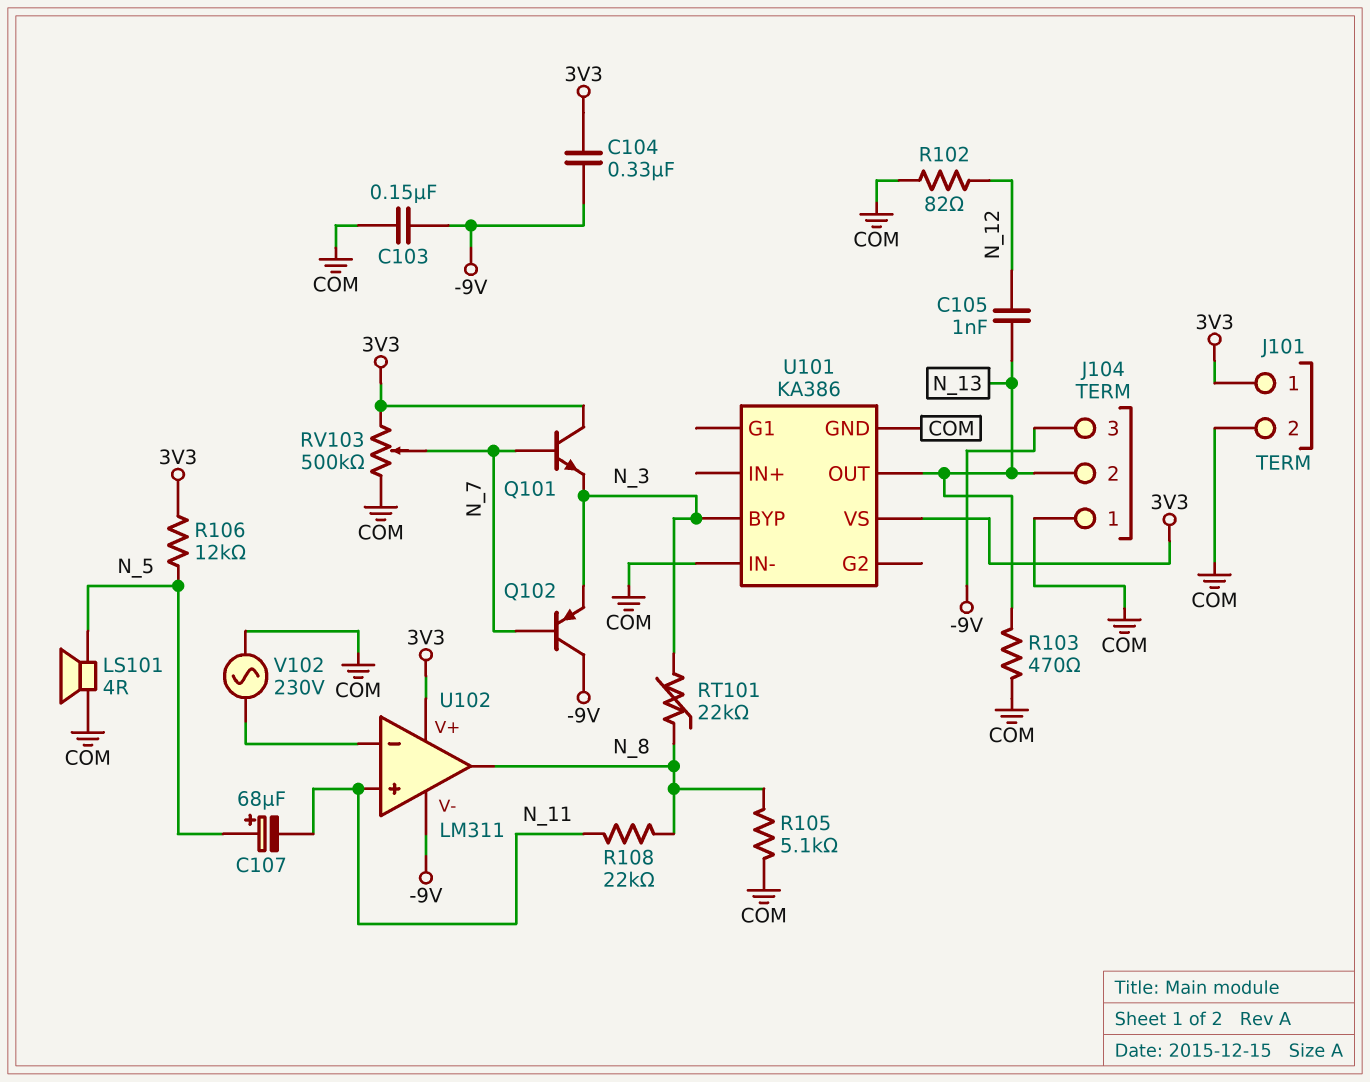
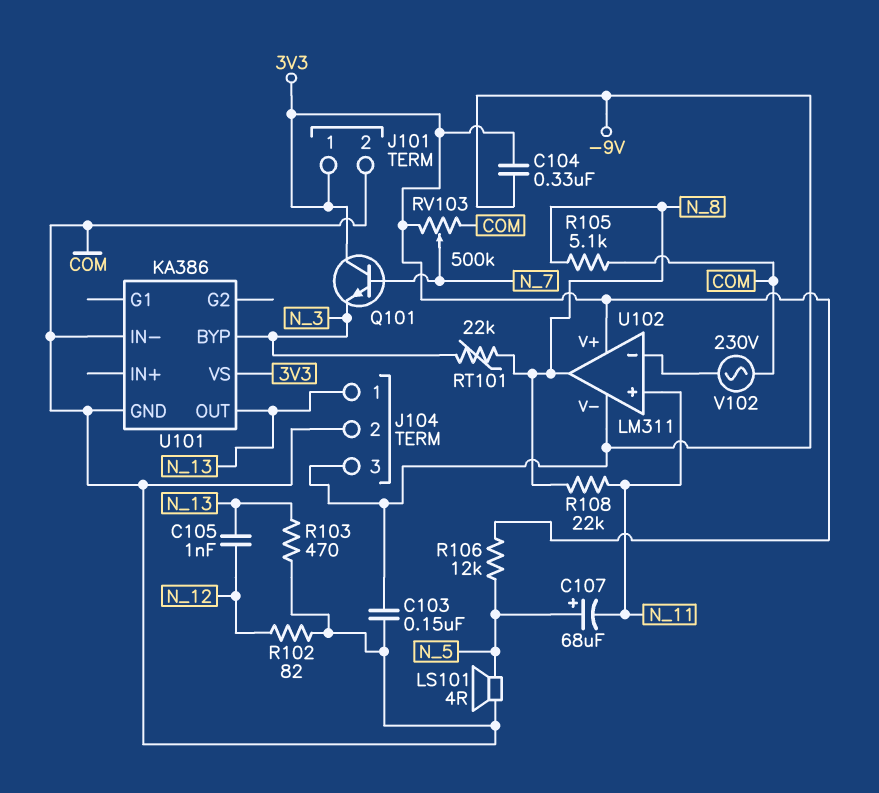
J104 pin 1: COM -> N_13
J104 pin 2: N_13 -> COM
Q102: PNP (B N_7, C -9V, E N_3) -> none

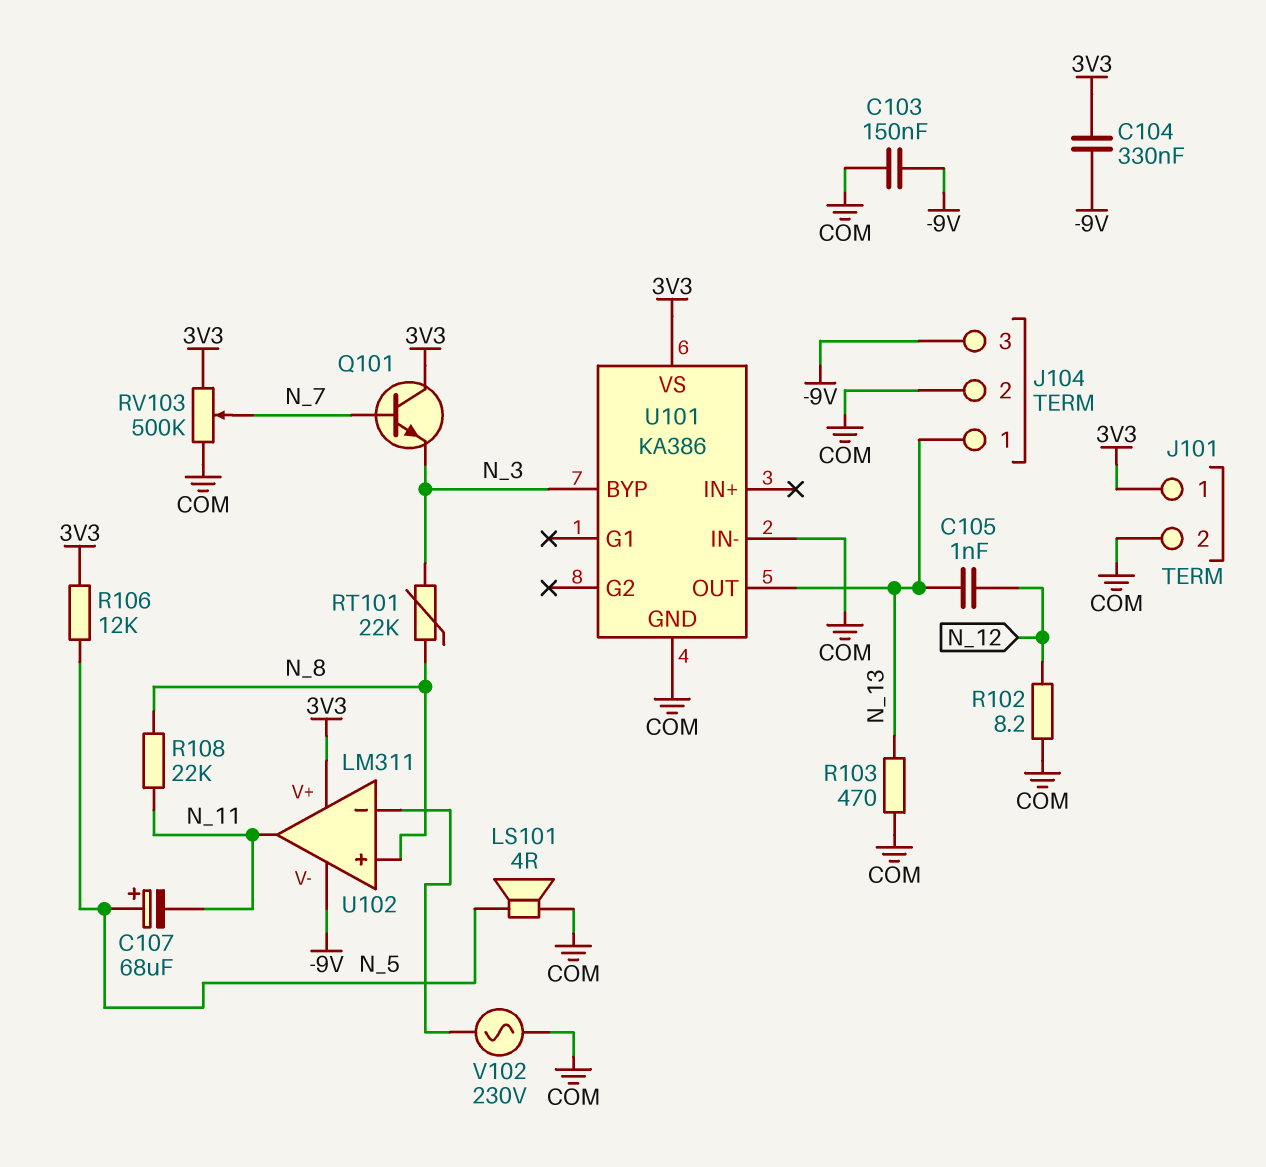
R102: 82 (COM, N_12) -> 8.2 (COM, N_12)
R105: 5.1k (COM, N_8) -> none
U102 pin in+: N_11 -> N_8
U102 pin out: N_8 -> N_11

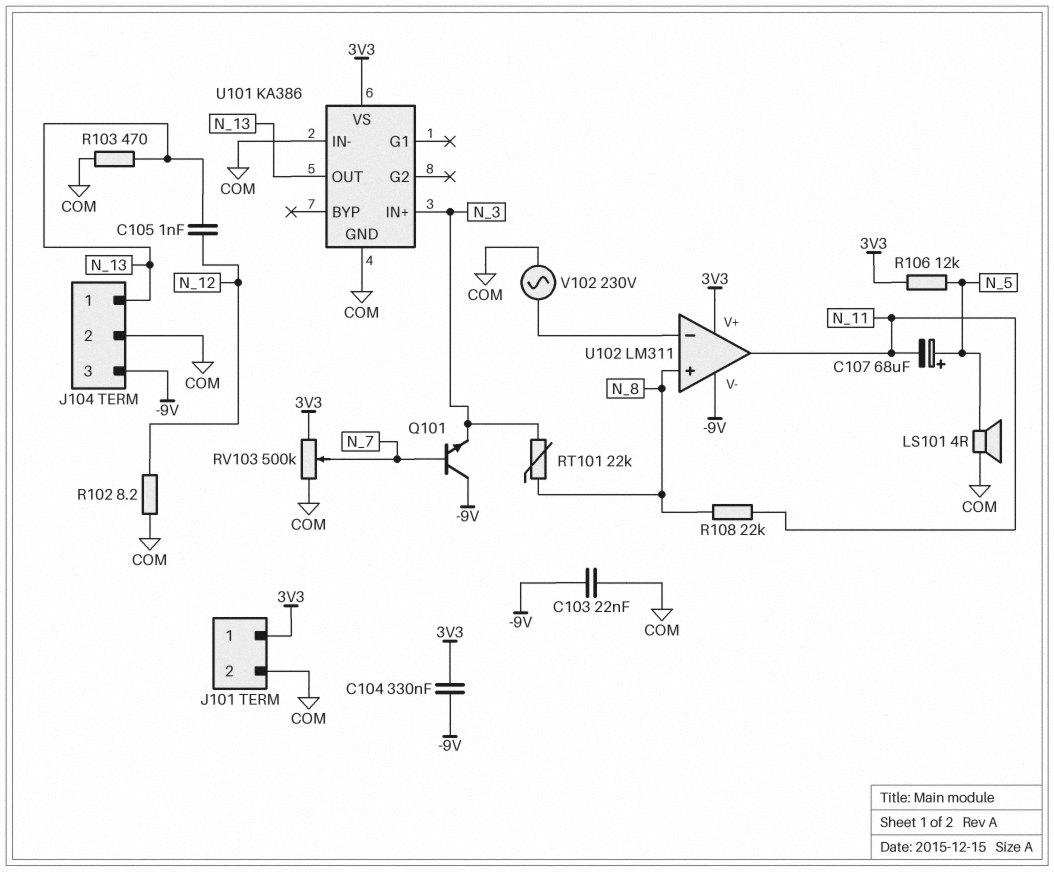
C103: 150nF (-9V, COM) -> 22nF (-9V, COM)
Q101: NPN (B N_7, C 3V3, E N_3) -> NPN (B N_7, C -9V, E N_3)
U101 pin BYP: N_3 -> none
U101 pin IN+: none -> N_3

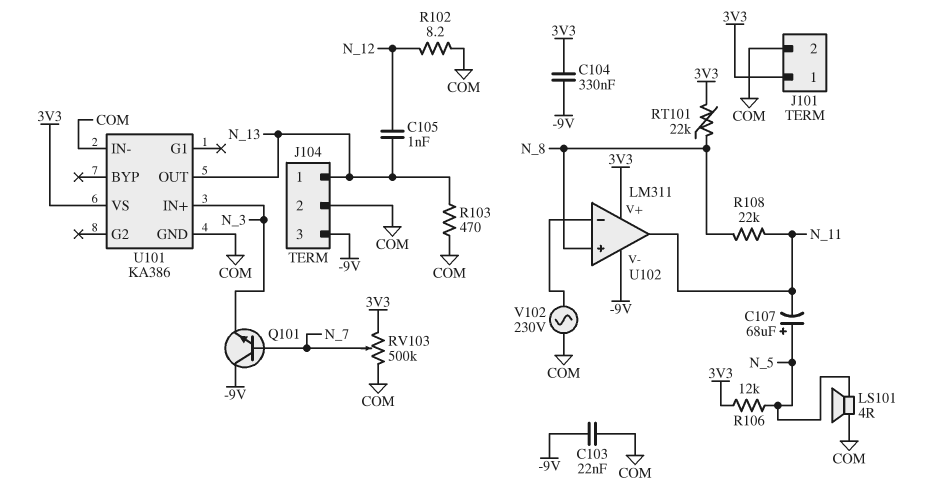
RT101: 22k (N_3, N_8) -> 22k (3V3, N_8)

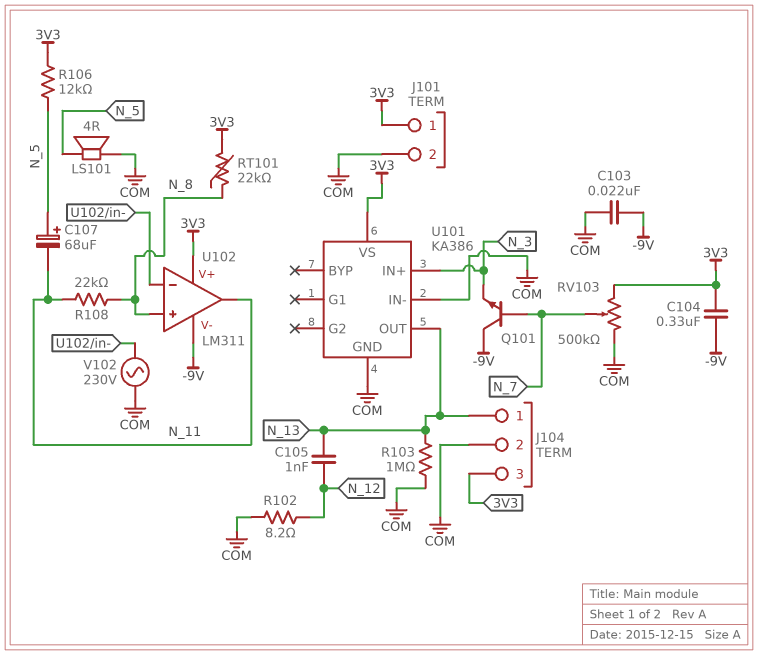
J104 pin 3: -9V -> 3V3
R103: 470 (COM, N_13) -> 1M (COM, N_13)

